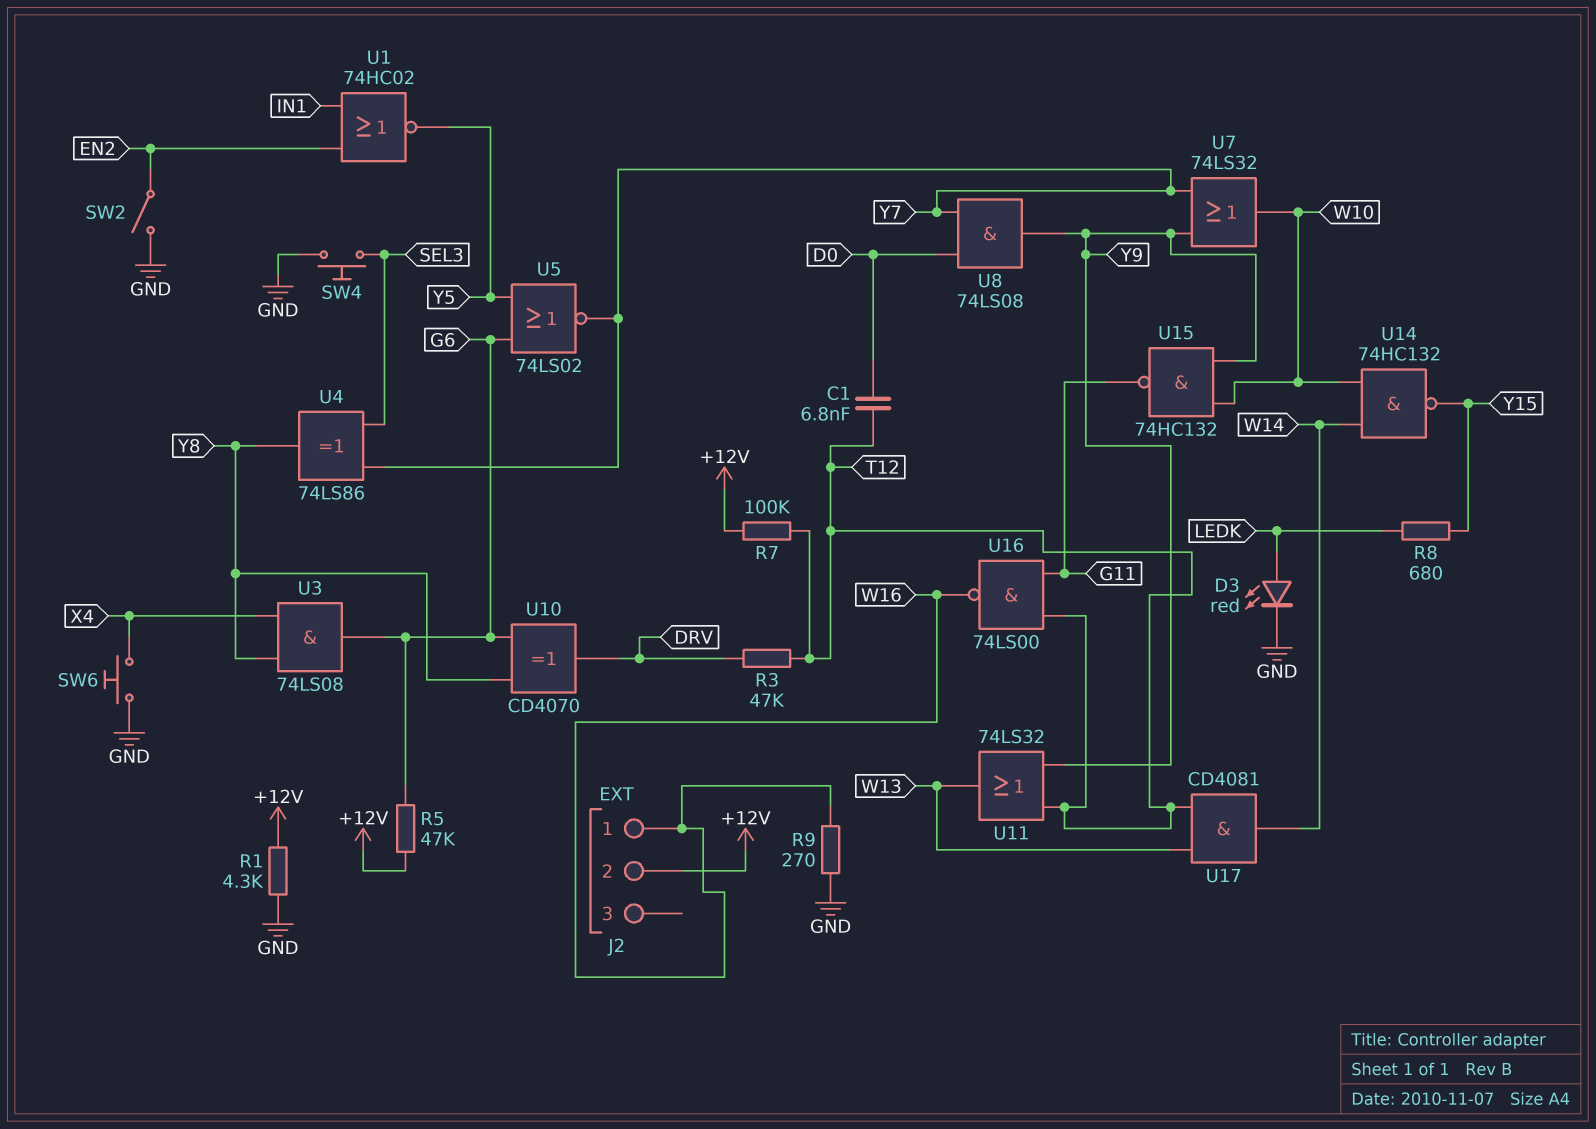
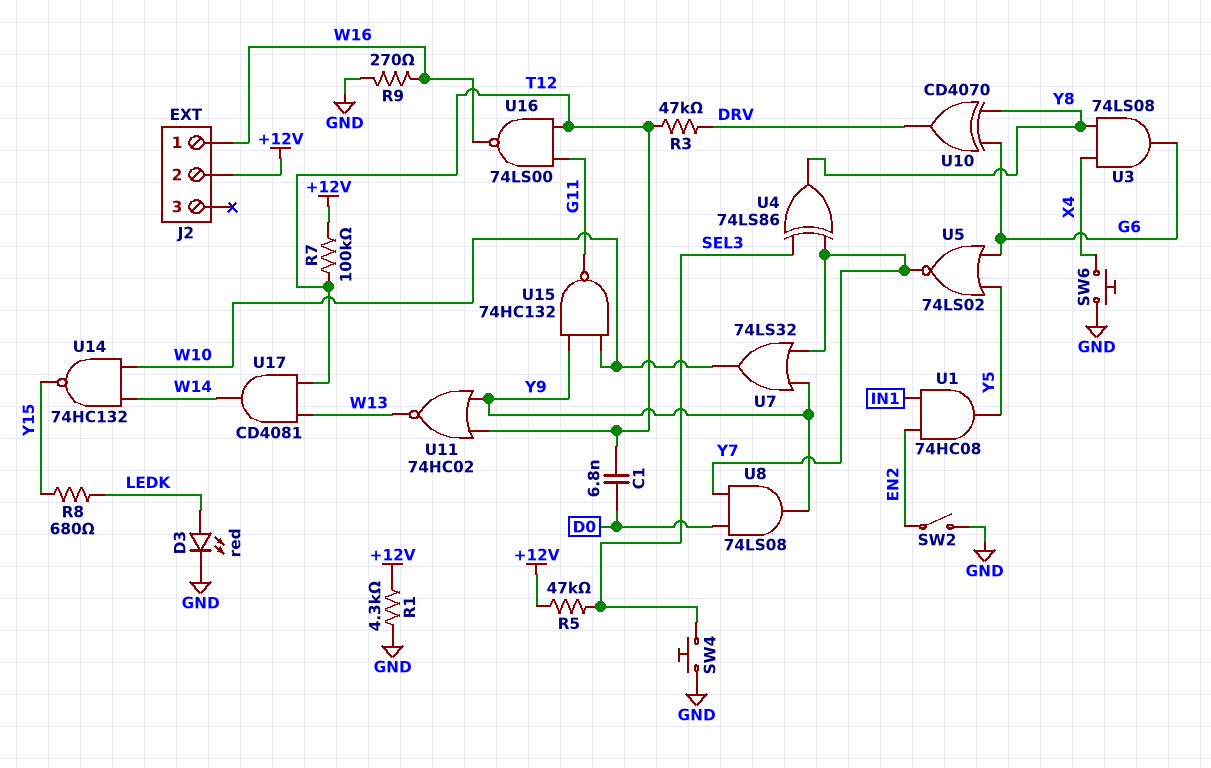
R5: 47k (+12V, G6) -> 47k (+12V, SEL3)
U1: NOR 74HC02 (in EN2, in IN1, out Y5) -> AND 74HC08 (in EN2, in IN1, out Y5)
U11: OR 74LS32 (in T12, in Y9, out W13) -> NOR 74HC02 (in T12, in Y9, out W13)

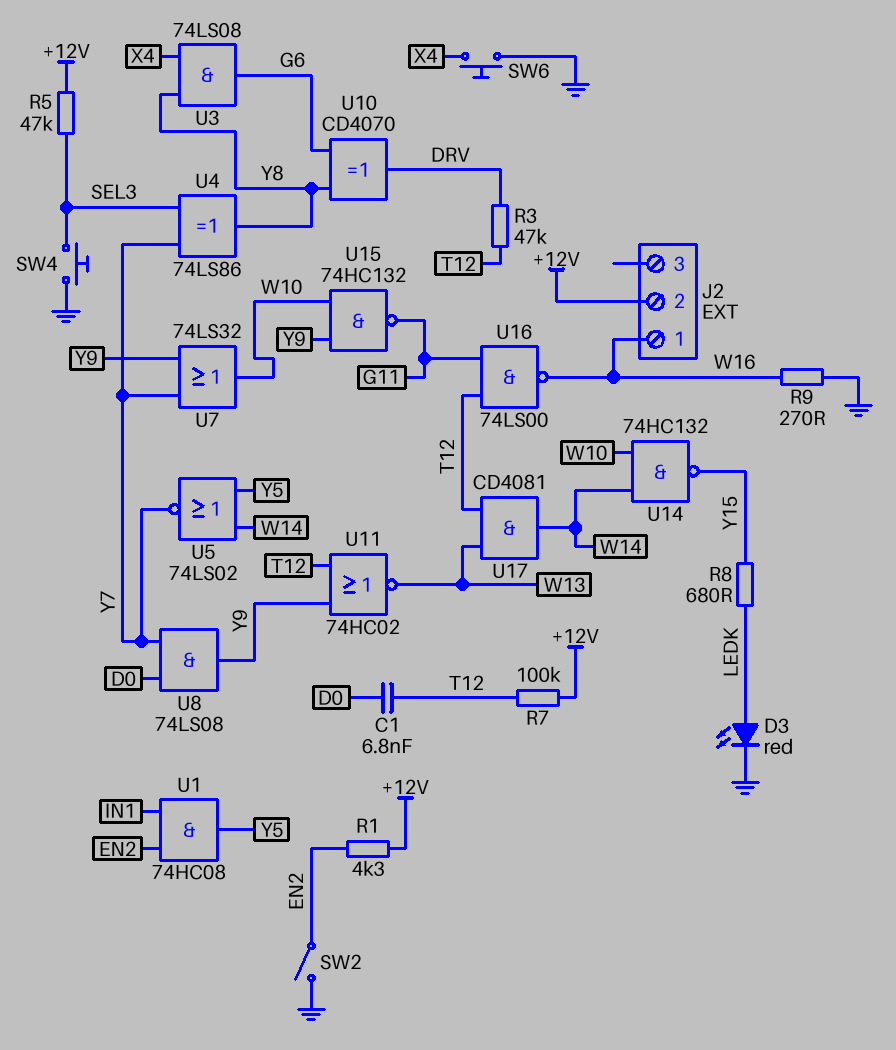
R1: 4.3k (+12V, GND) -> 4.3k (+12V, EN2)
U5: NOR 74LS02 (in G6, in Y5, out Y7) -> NOR 74LS02 (in W14, in Y5, out Y7)

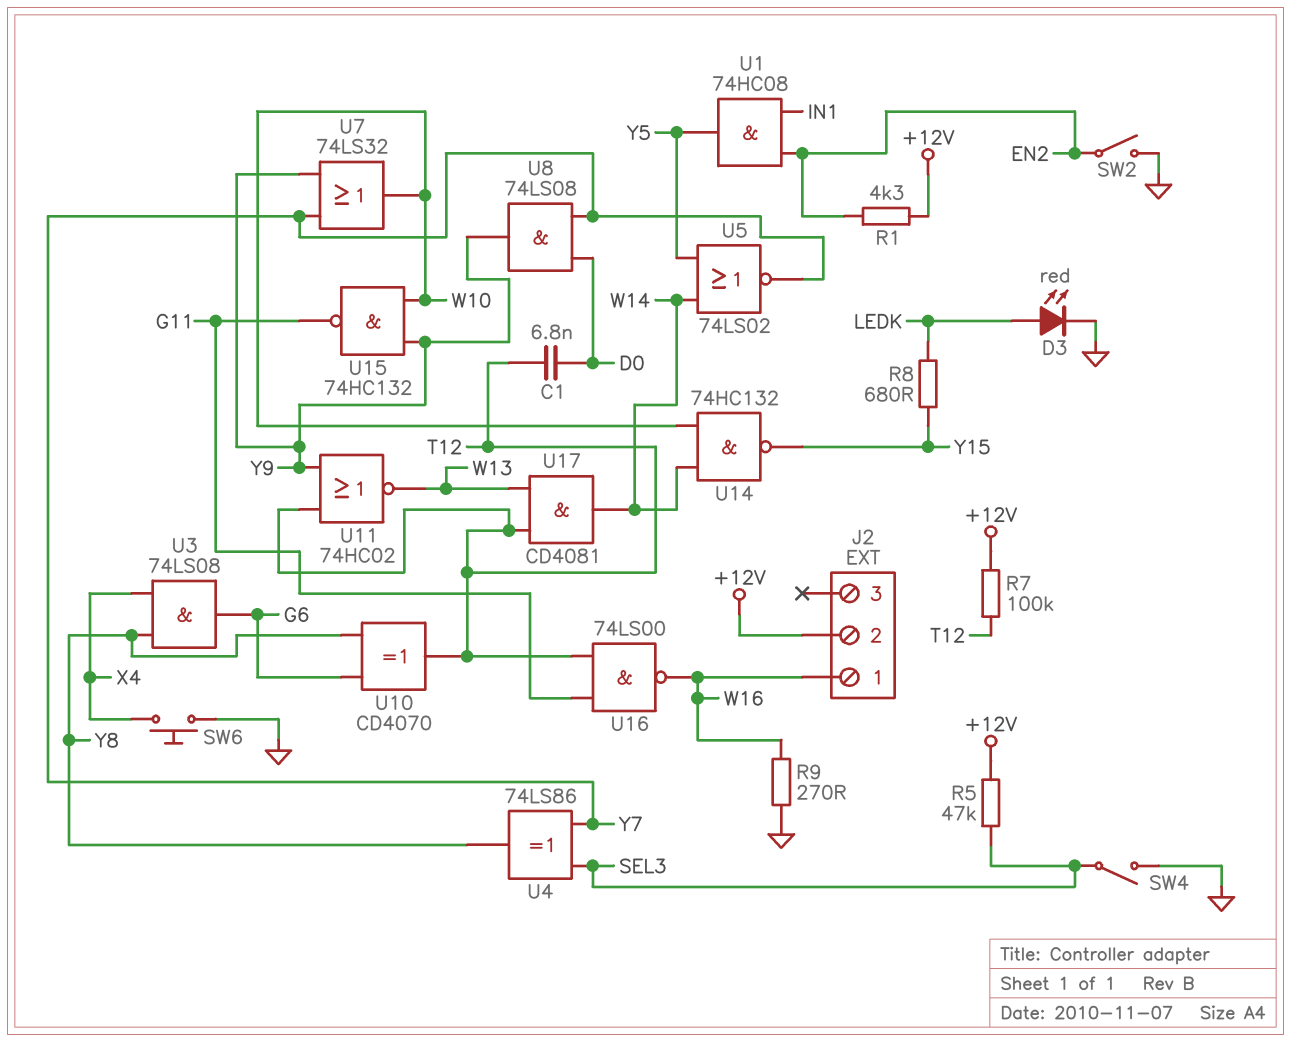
R3: 47k (DRV, T12) -> none
SW4: button (GND, SEL3) -> switch (GND, SEL3)
U10: XOR CD4070 (in G6, in Y8, out DRV) -> XOR CD4070 (in G6, in Y8, out T12)

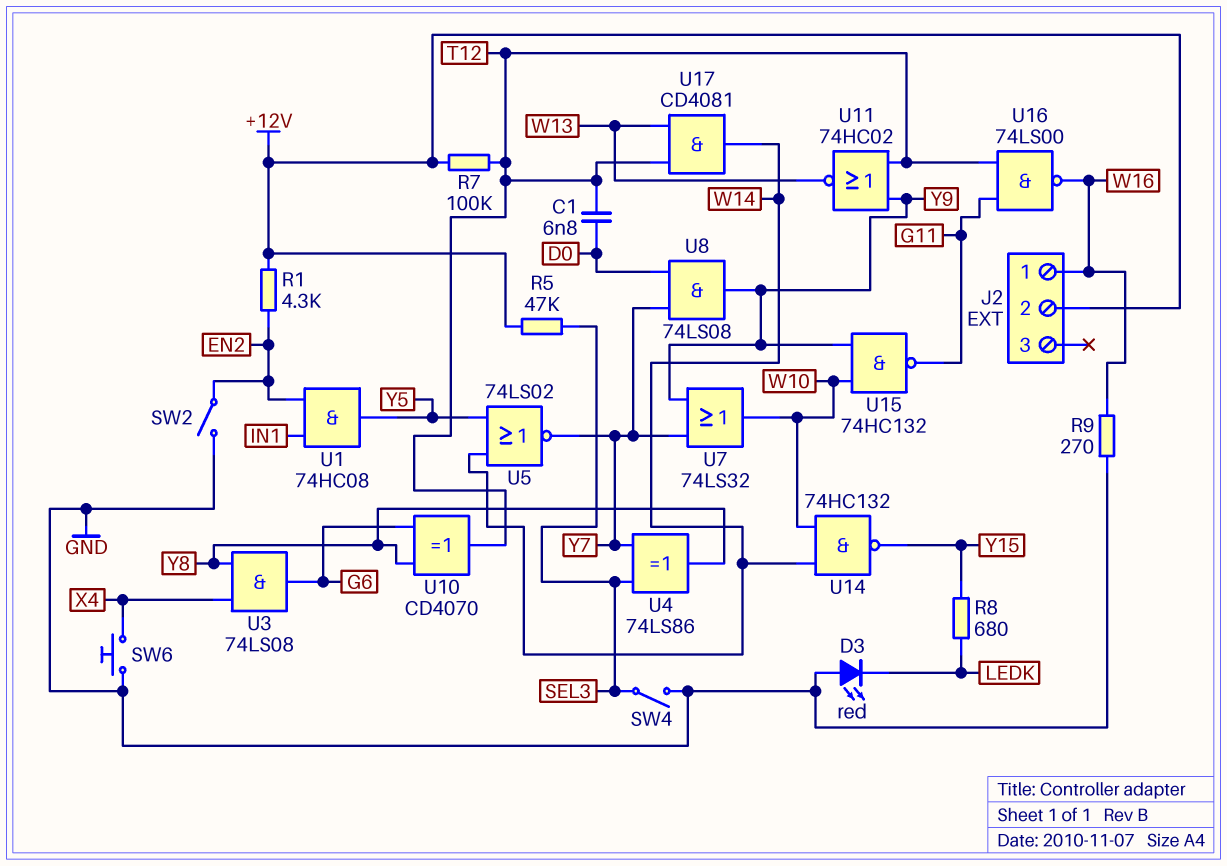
D3: LED red (A LEDK, K GND) -> LED red (A GND, K LEDK)

